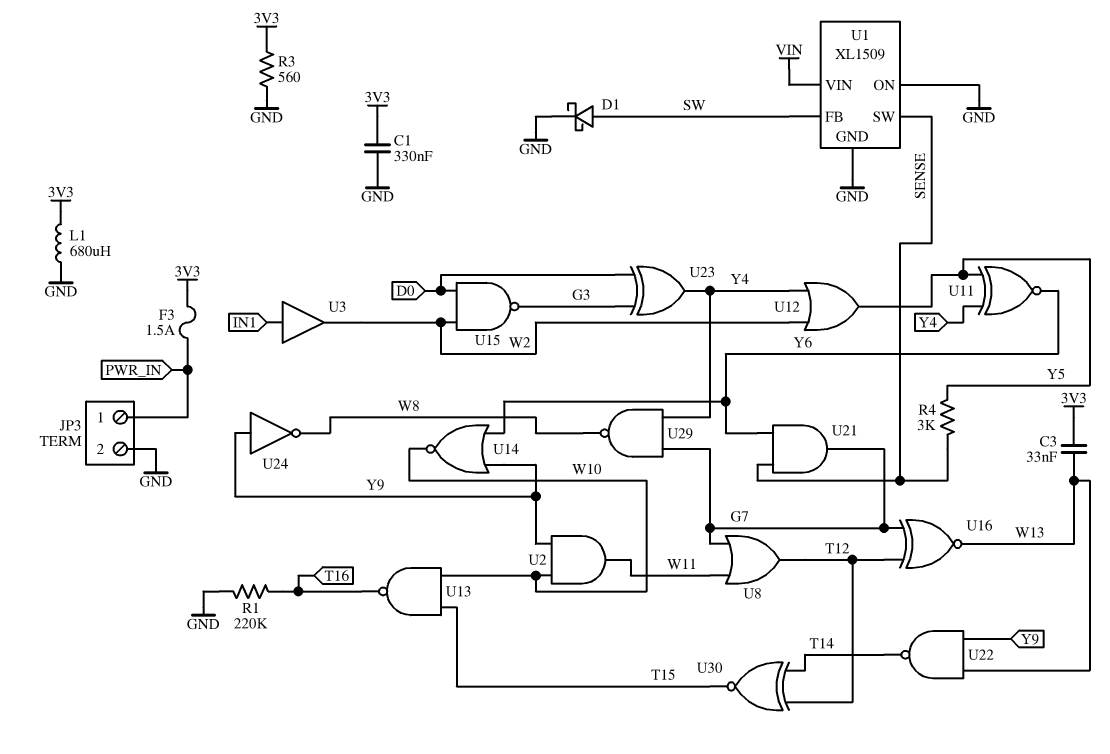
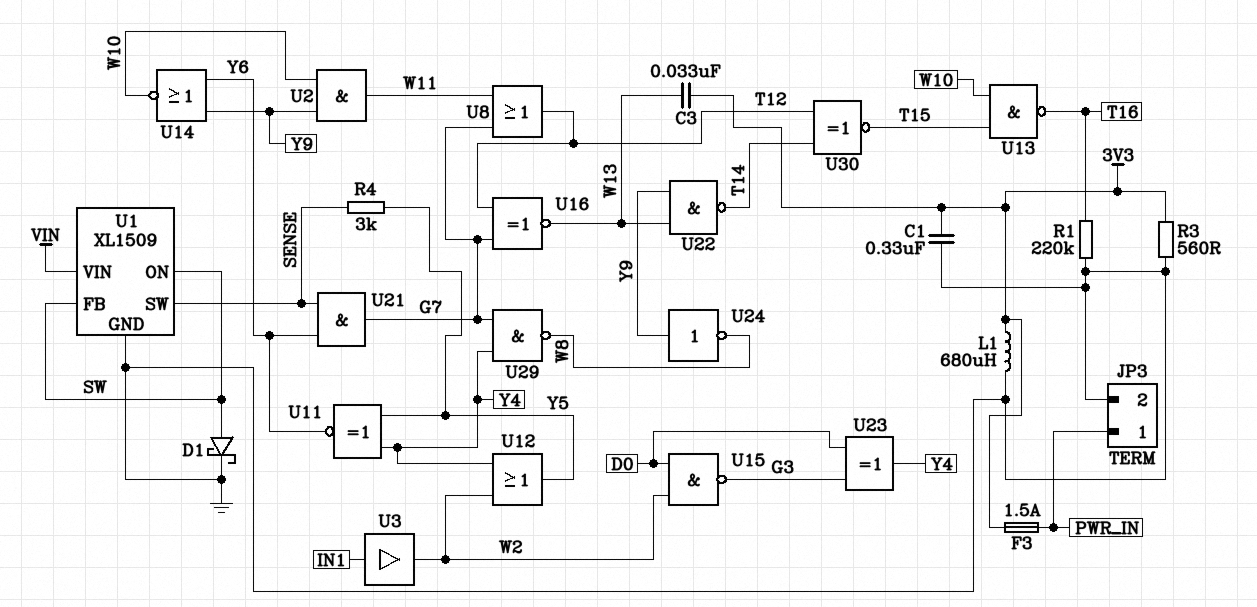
U1 pin ON: GND -> SW

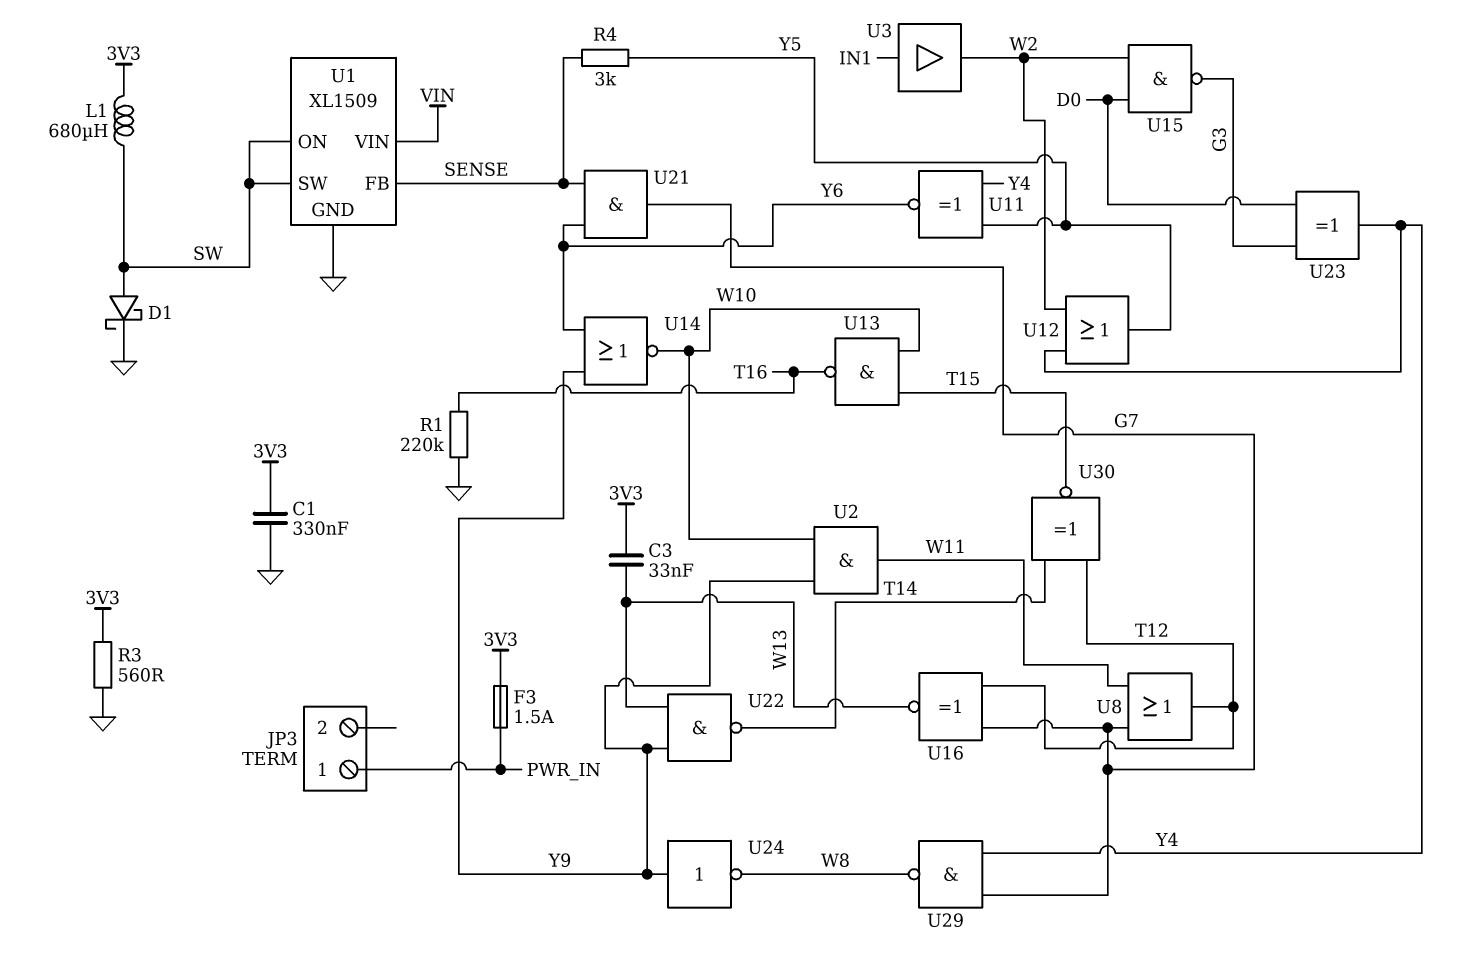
JP3 pin 2: GND -> none
L1: 680uH (3V3, GND) -> 680uH (3V3, SW)
U1 pin FB: SW -> SENSE
U1 pin SW: SENSE -> SW

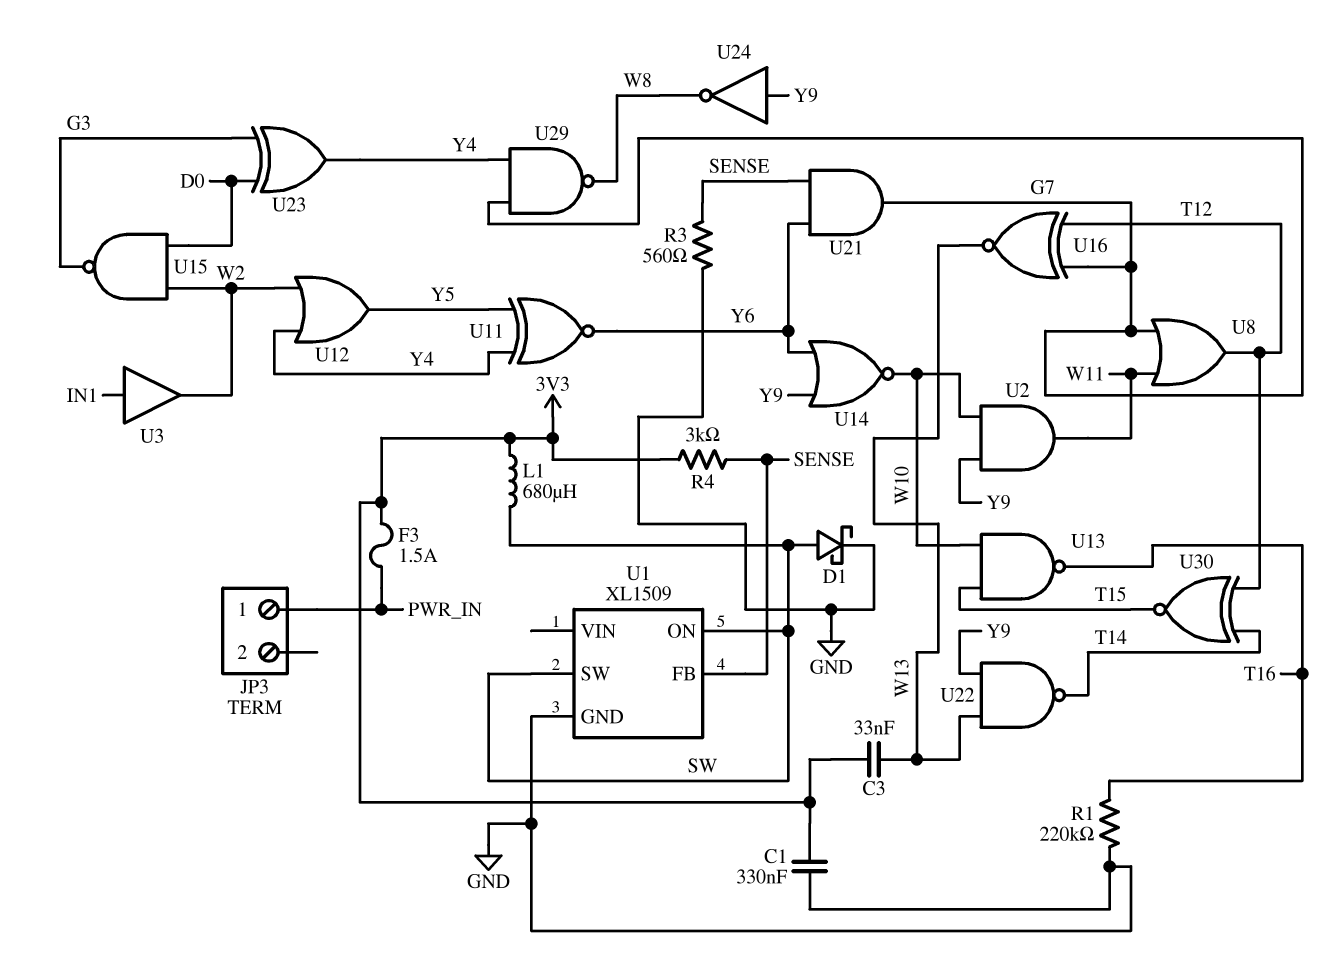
R3: 560 (3V3, GND) -> 560 (GND, SENSE)
R4: 3k (SENSE, Y5) -> 3k (3V3, SENSE)
U1 pin VIN: VIN -> none

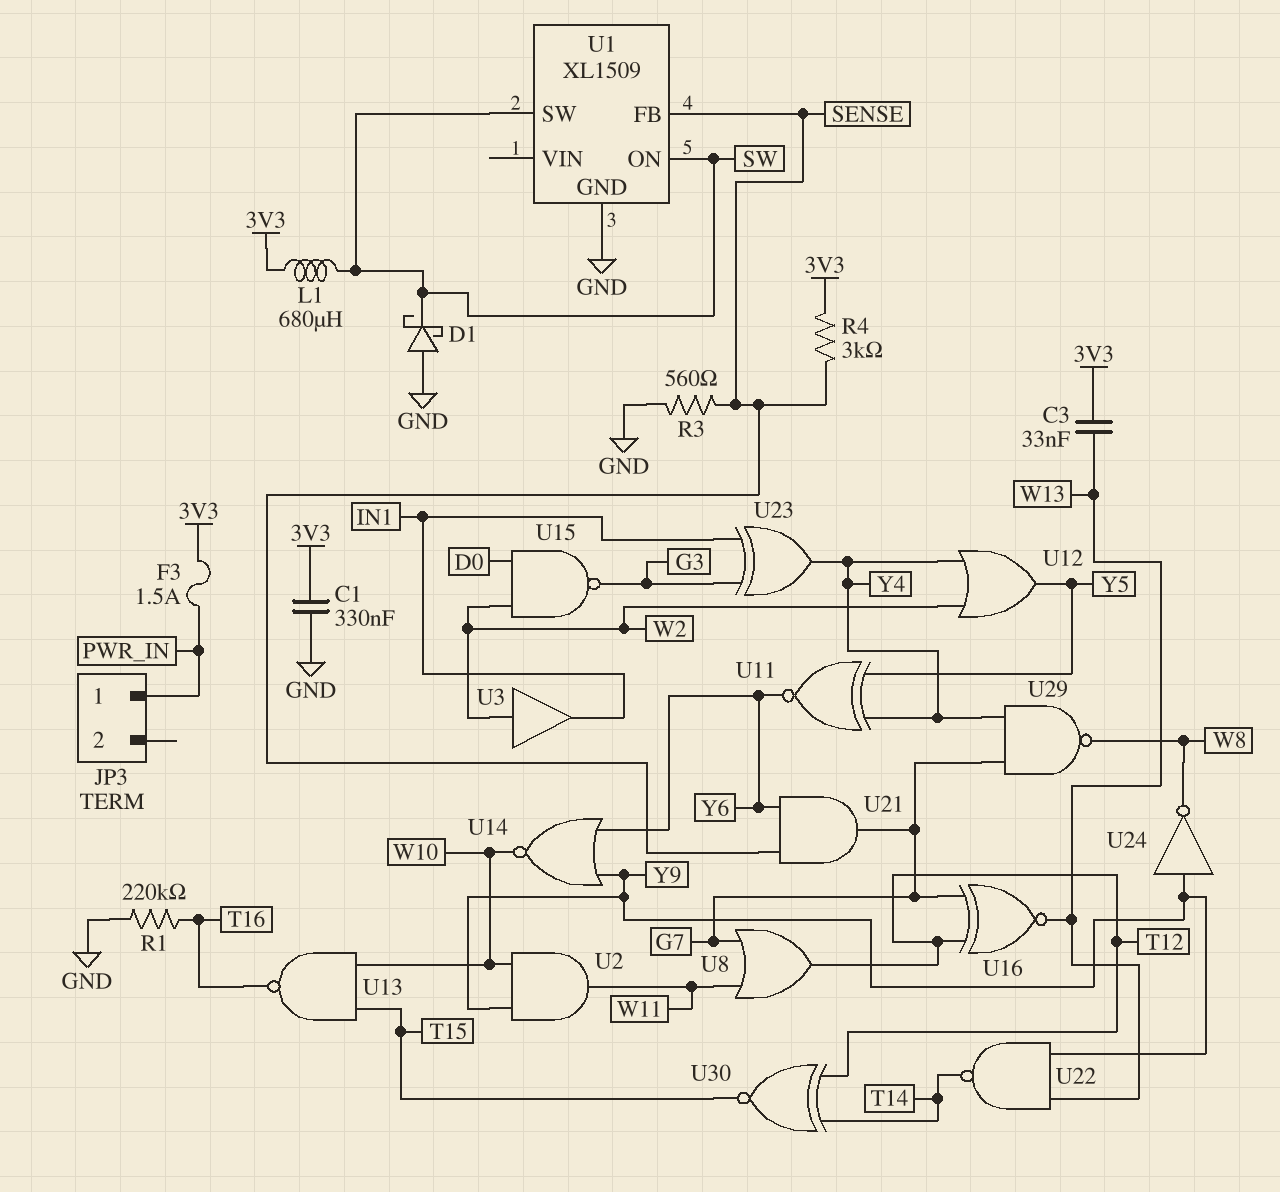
D1: schottky (A SW, K GND) -> schottky (A GND, K SW)
U3: buffer (in IN1, out W2) -> buffer (in W2, out IN1)
U23: XOR (in D0, in G3, out Y4) -> XOR (in G3, in IN1, out Y4)

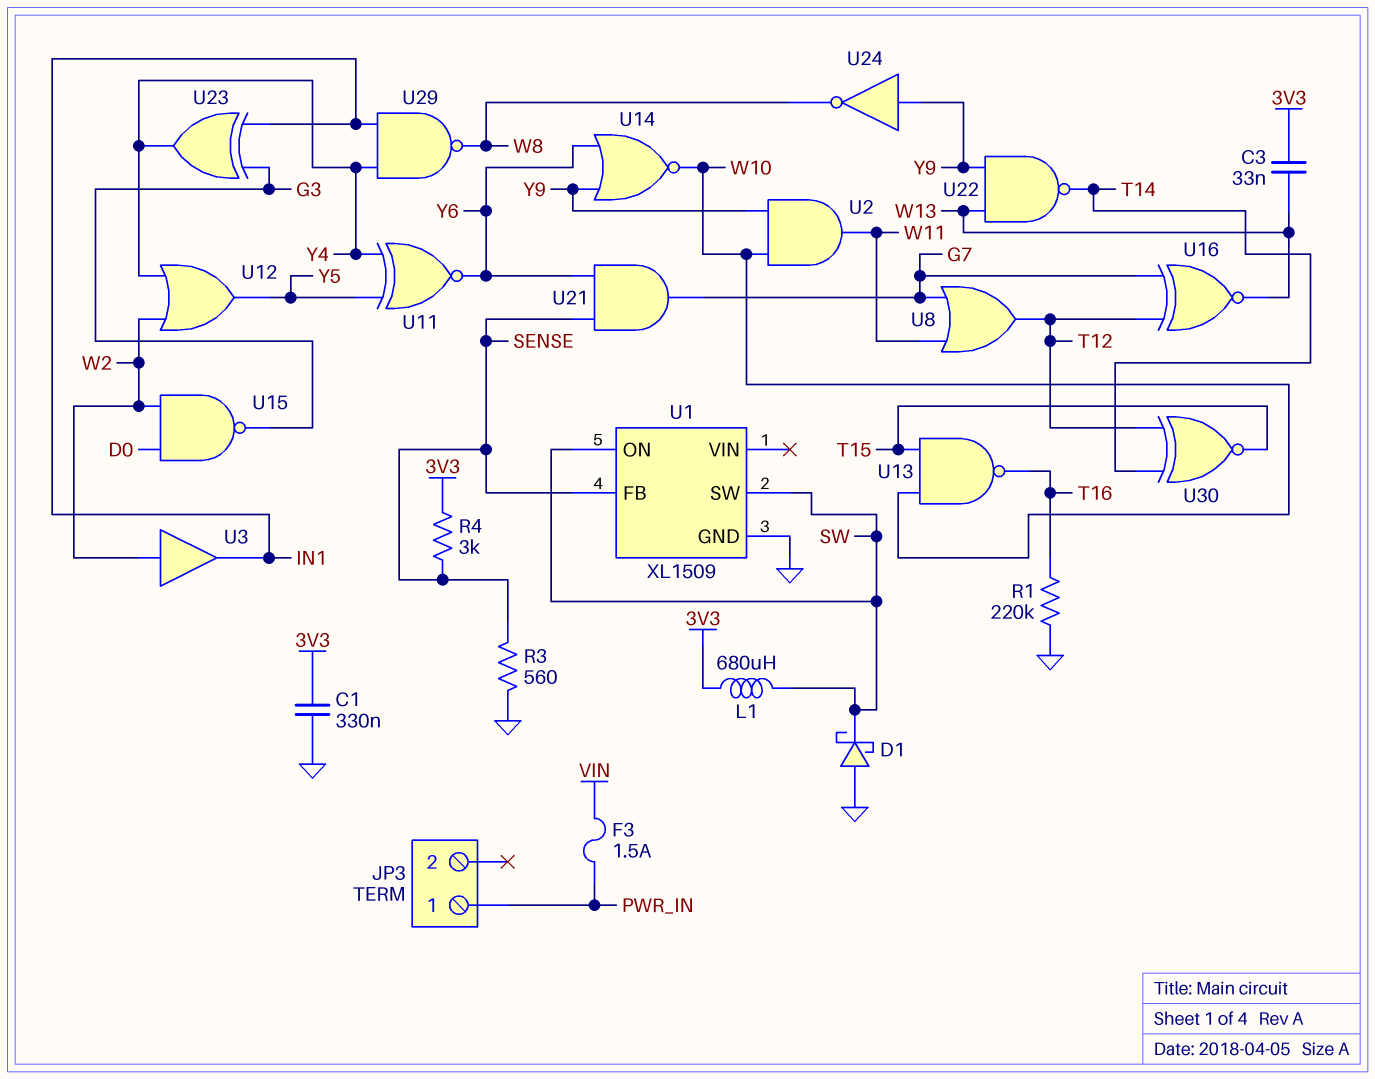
F3: 1.5A (3V3, PWR_IN) -> 1.5A (PWR_IN, VIN)
U29: NAND (in G7, in Y4, out W8) -> NAND (in IN1, in Y4, out W8)

